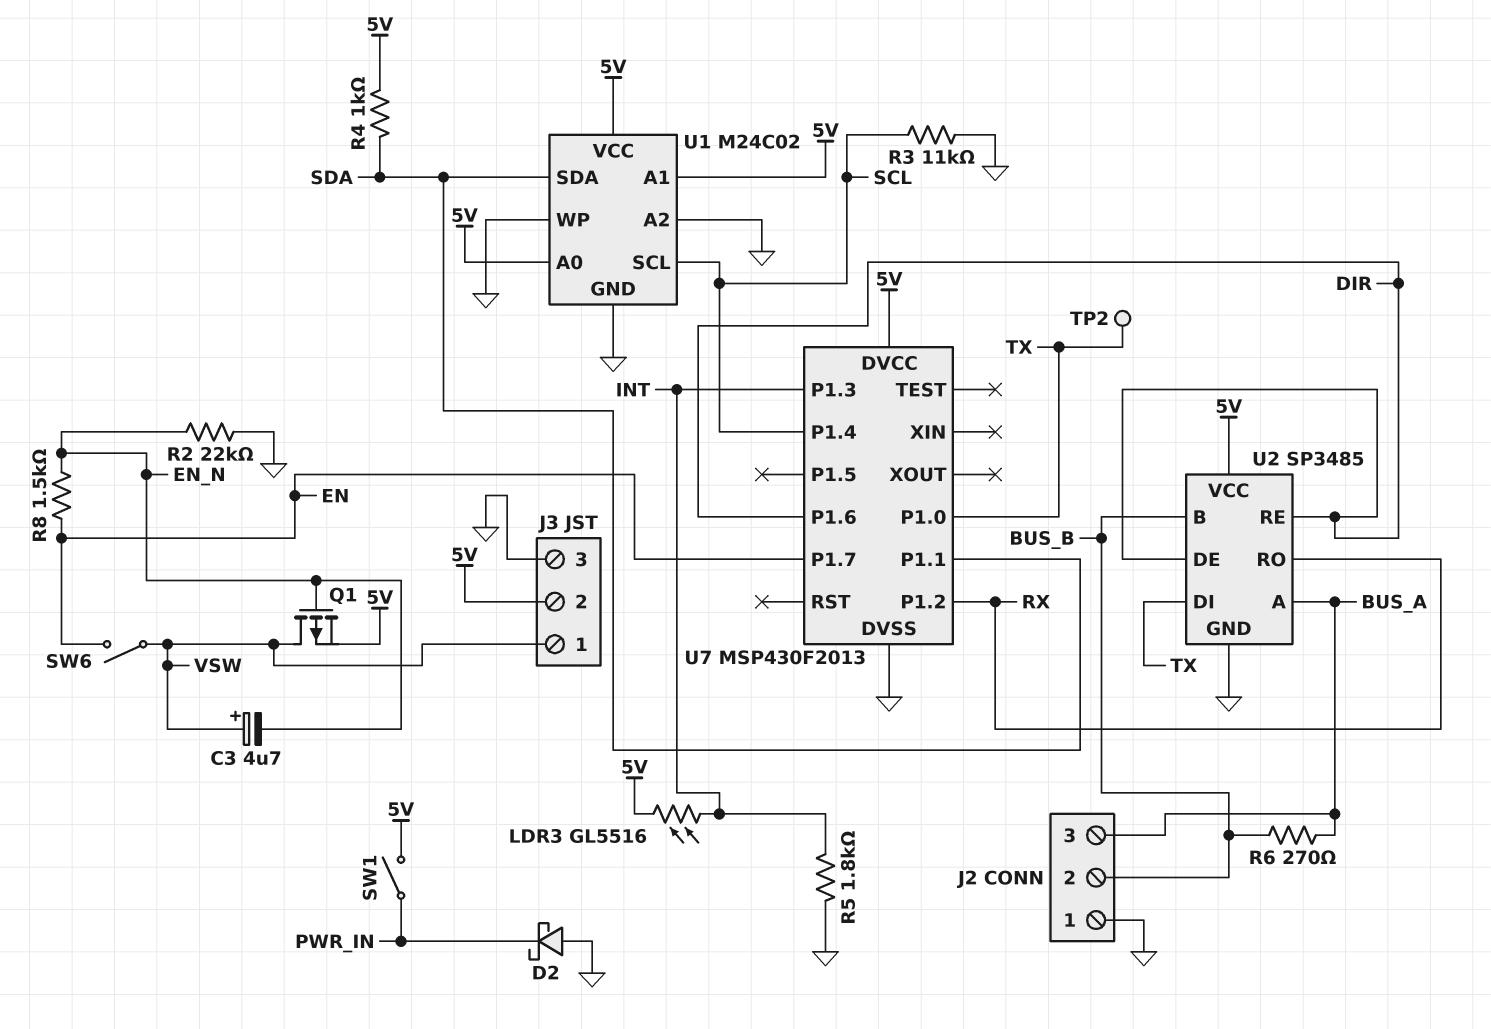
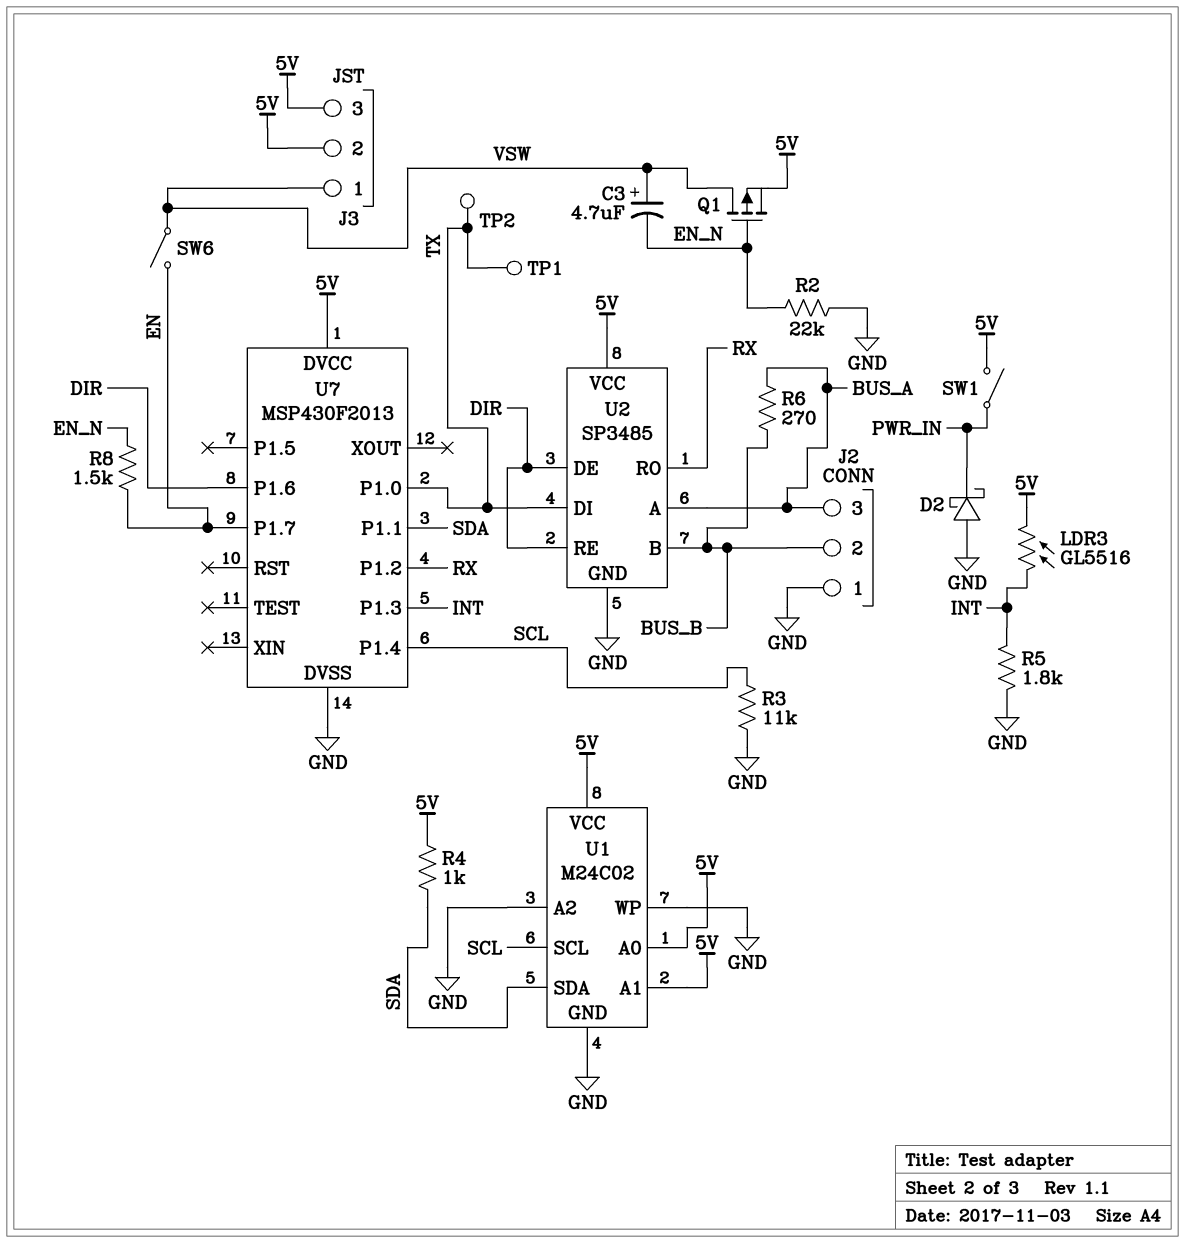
J3 pin 3: GND -> 5V
TP1: none -> test point (TX)

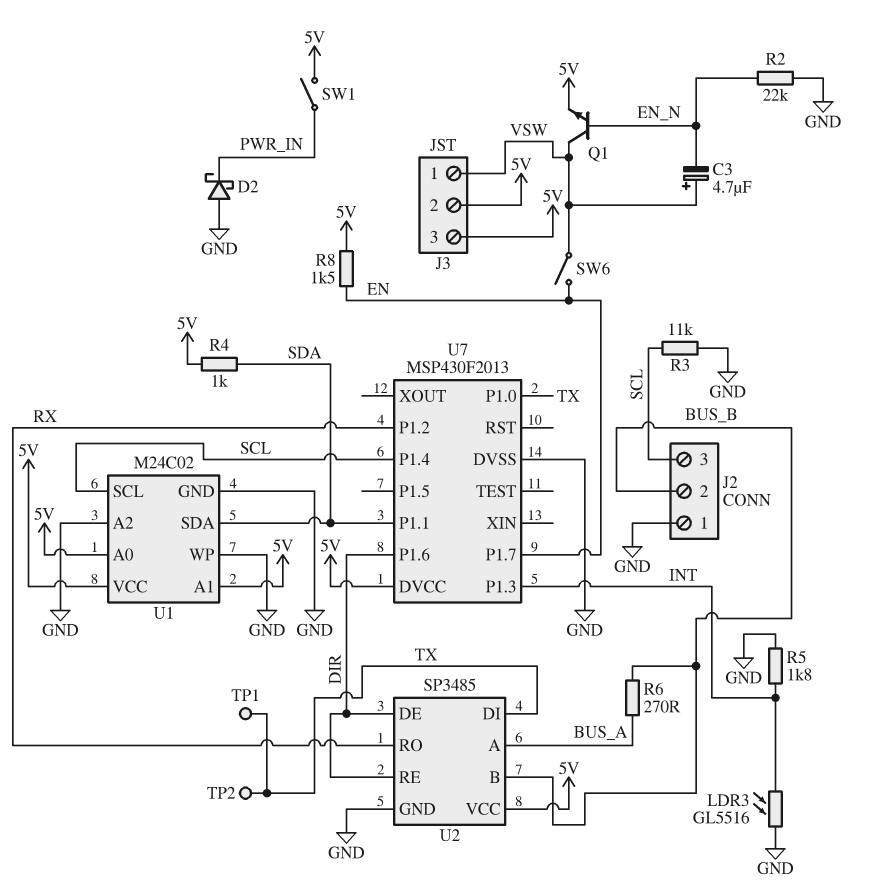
J2 pin 3: BUS_A -> SCL
LDR3: GL5516 (5V, INT) -> GL5516 (GND, INT)
Q1: PMOS (G EN_N, D VSW, S 5V) -> NPN (B EN_N, C VSW, E 5V)
R8: 1.5k (EN, EN_N) -> 1.5k (5V, EN)

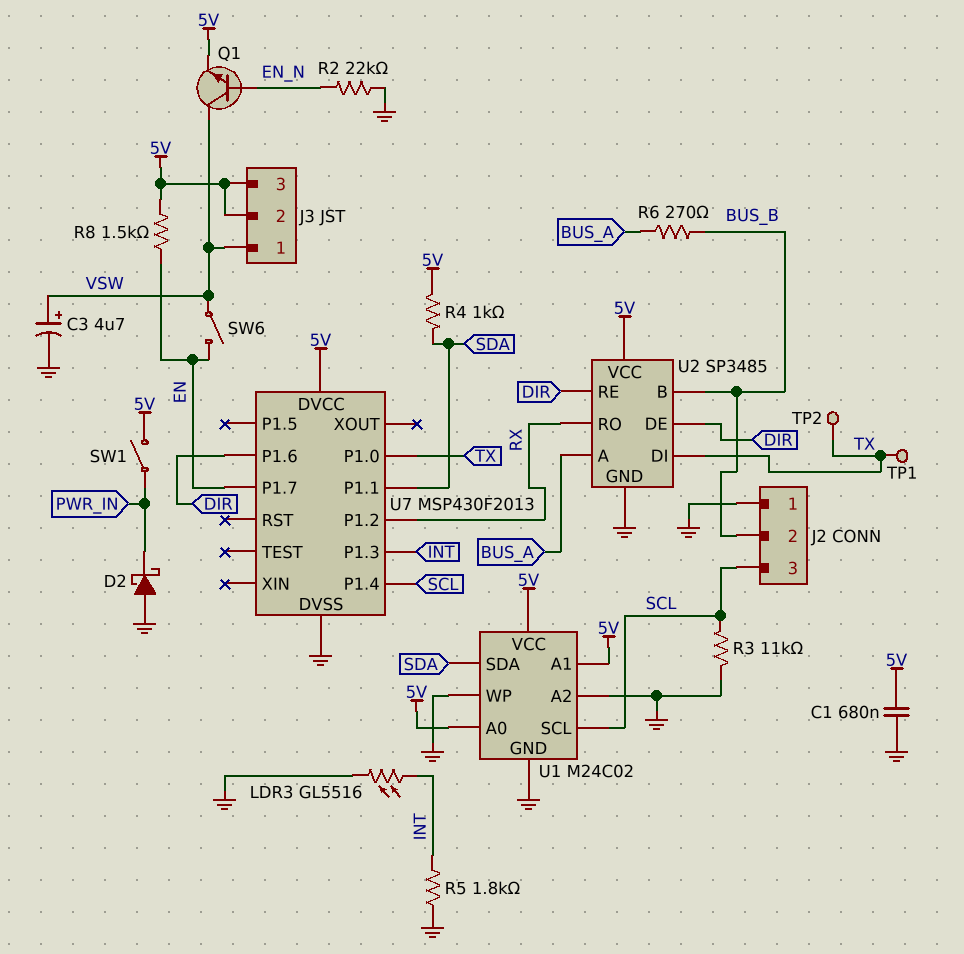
C1: none -> 680nF (5V, GND)
C3: 4.7uF (plus VSW, minus EN_N) -> 4.7uF (plus VSW, minus GND)

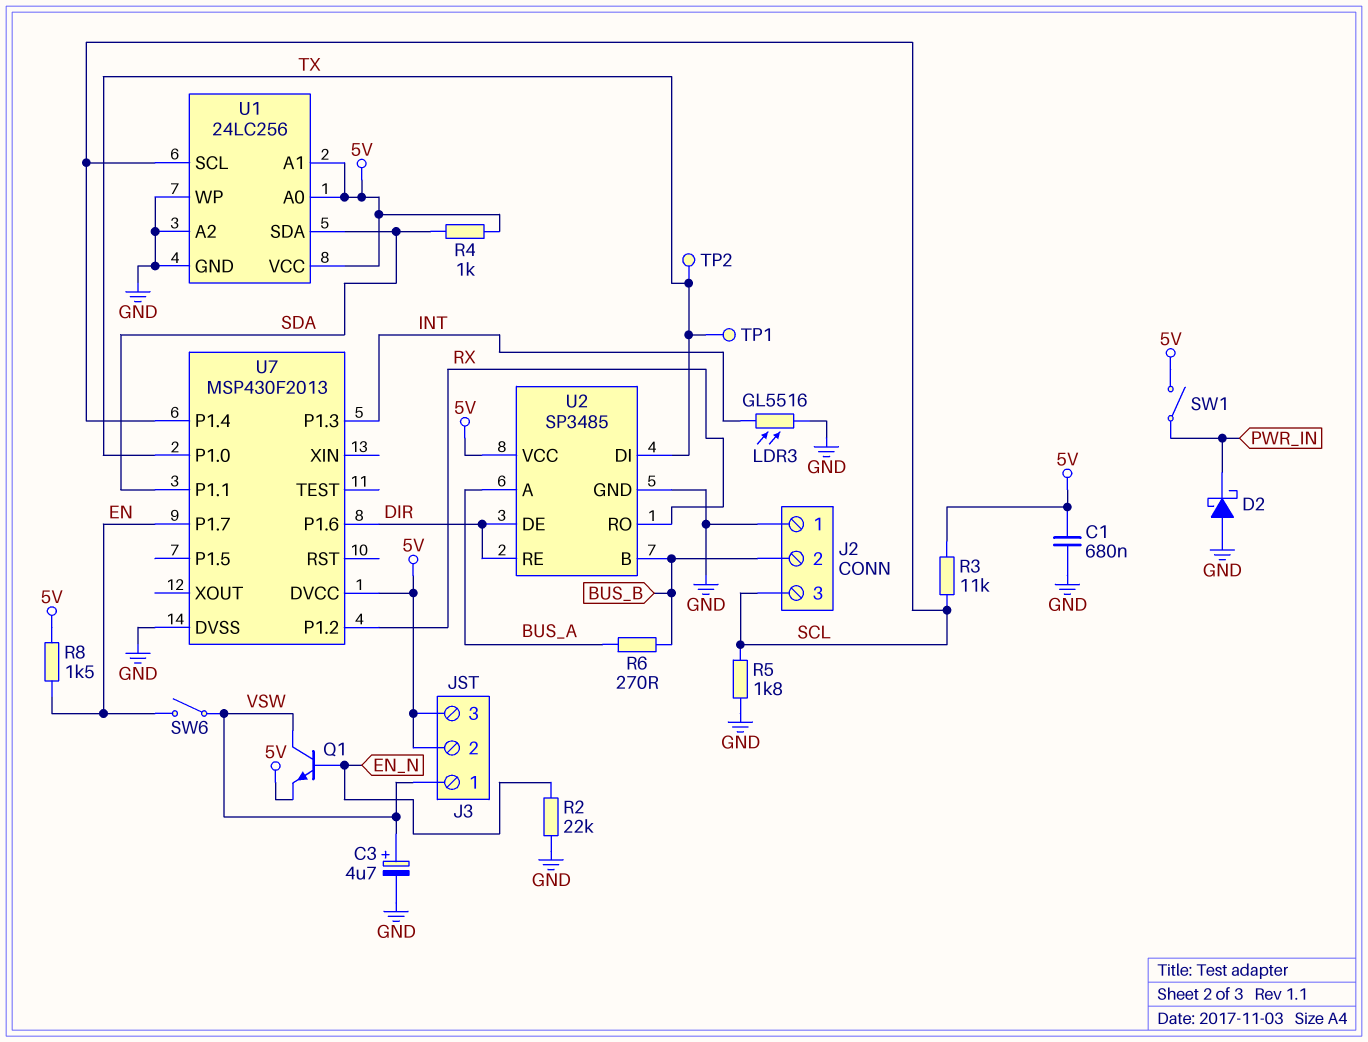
R3: 11k (GND, SCL) -> 11k (5V, SCL)
R5: 1.8k (GND, INT) -> 1.8k (GND, SCL)
U1: M24C02 -> 24LC256

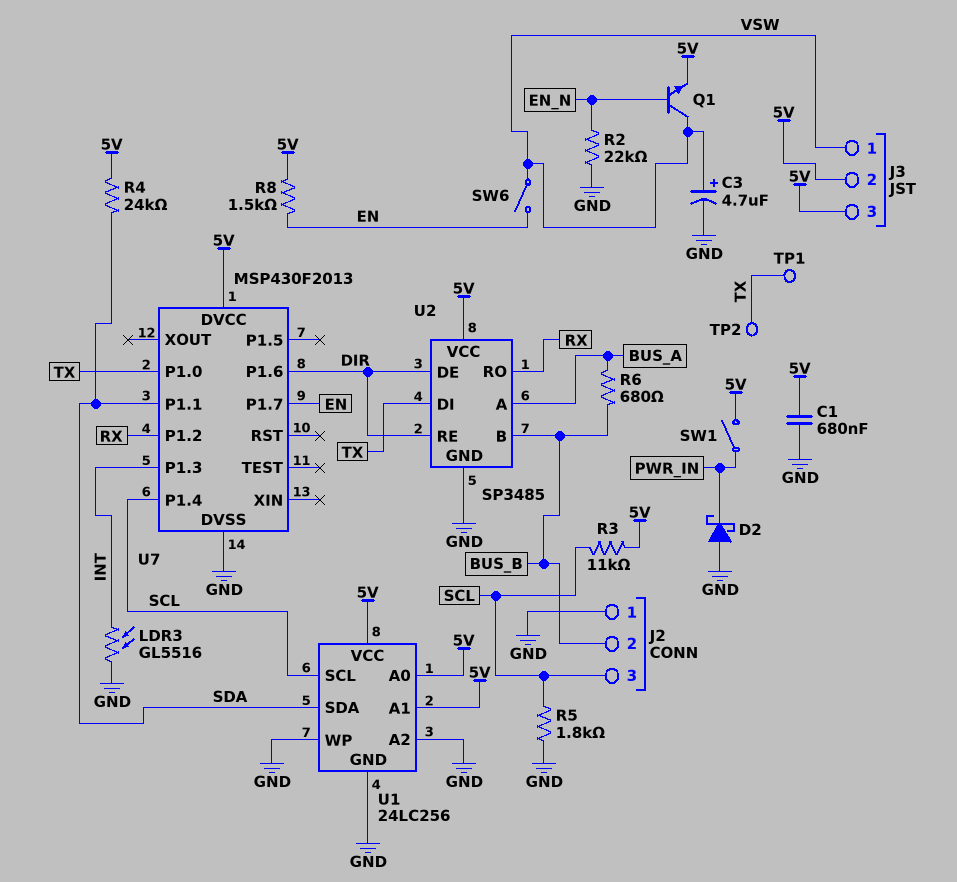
R4: 1k (5V, SDA) -> 24k (5V, SDA)
R6: 270 (BUS_A, BUS_B) -> 680 (BUS_A, BUS_B)

